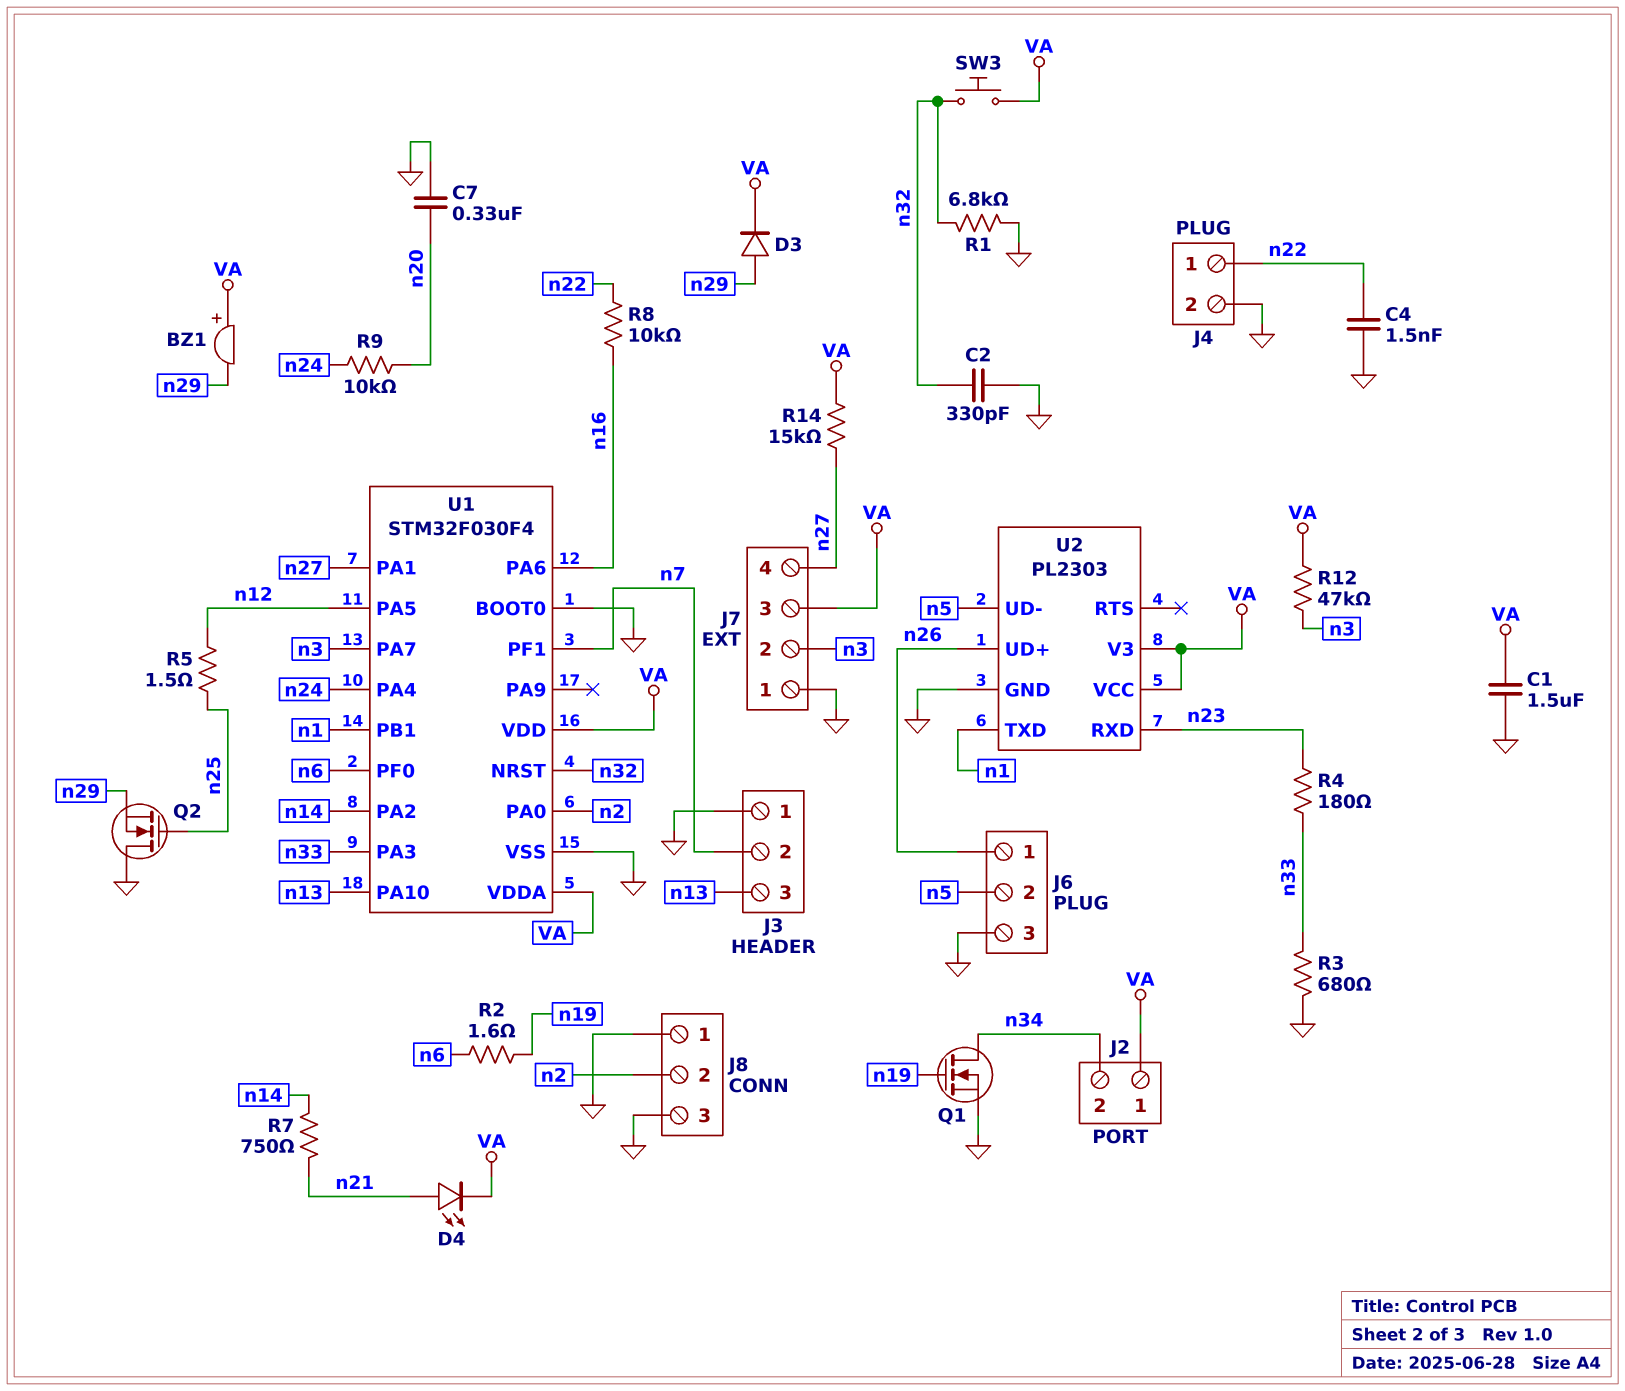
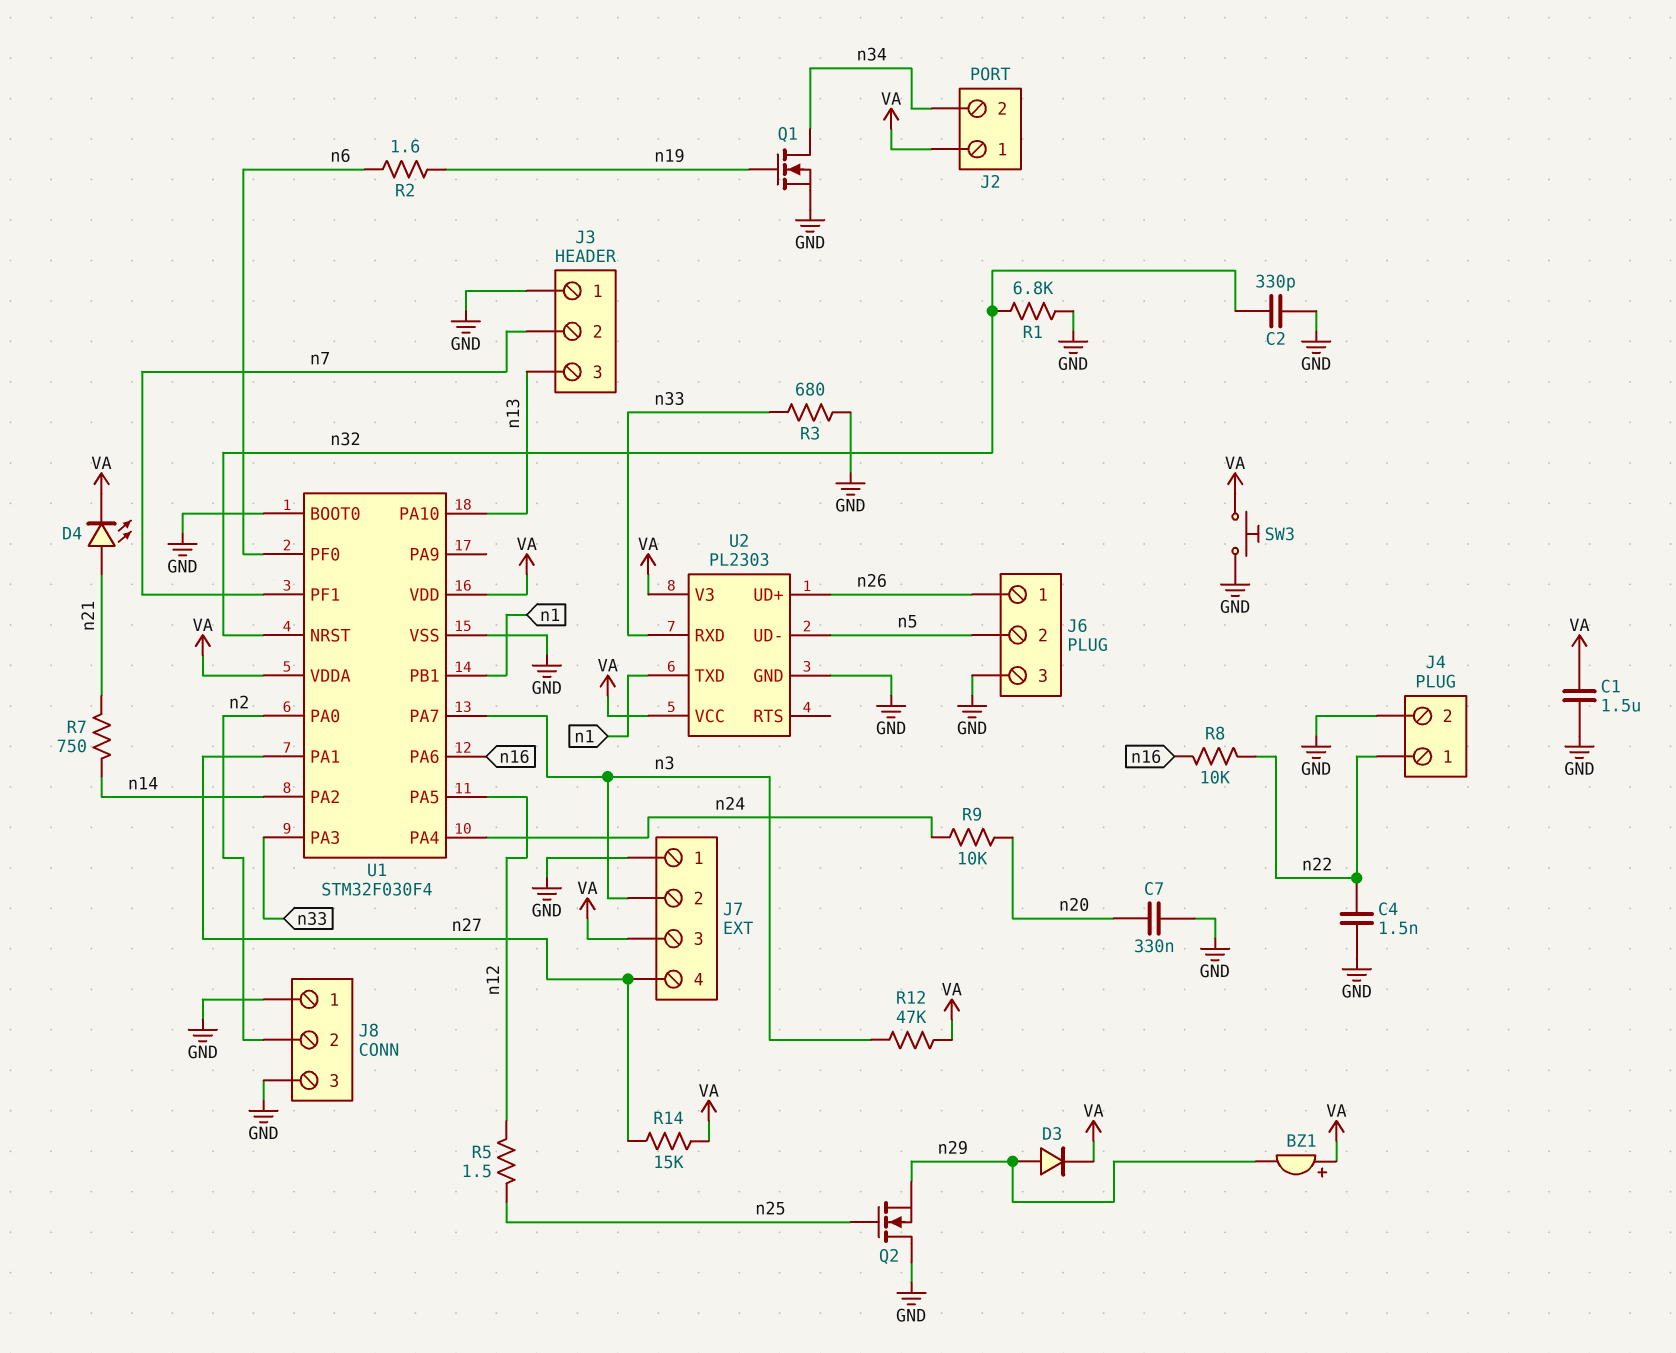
R4: 180 (n23, n33) -> none
SW3: button (VA, n32) -> button (GND, VA)
U2 pin RXD: n23 -> n33

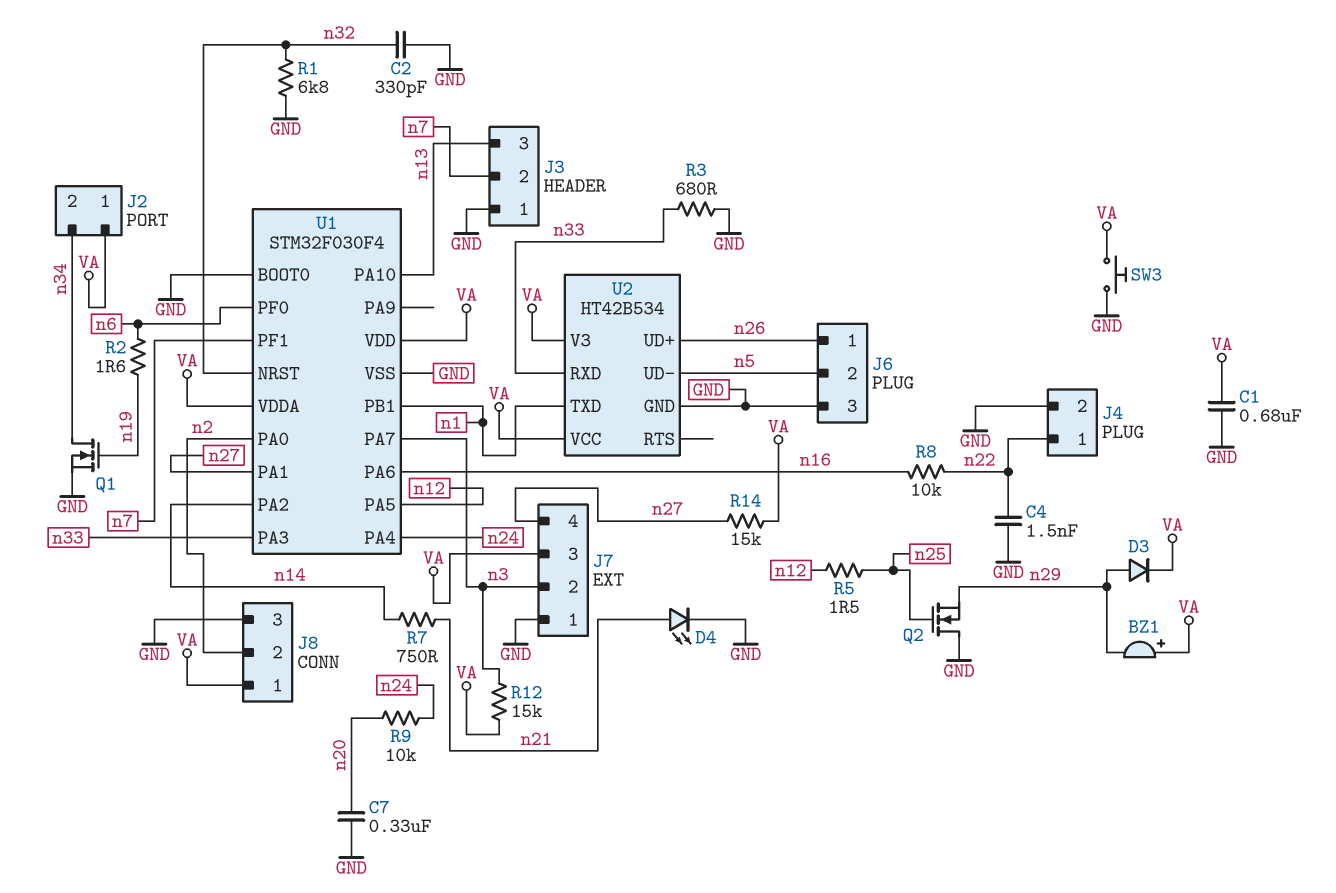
C1: 1.5uF (GND, VA) -> 680nF (GND, VA)
D4: LED (A n21, K VA) -> LED (A n21, K GND)
J8 pin 1: GND -> VA
R12: 47k (VA, n3) -> 15k (VA, n3)
U2: PL2303 -> HT42B534

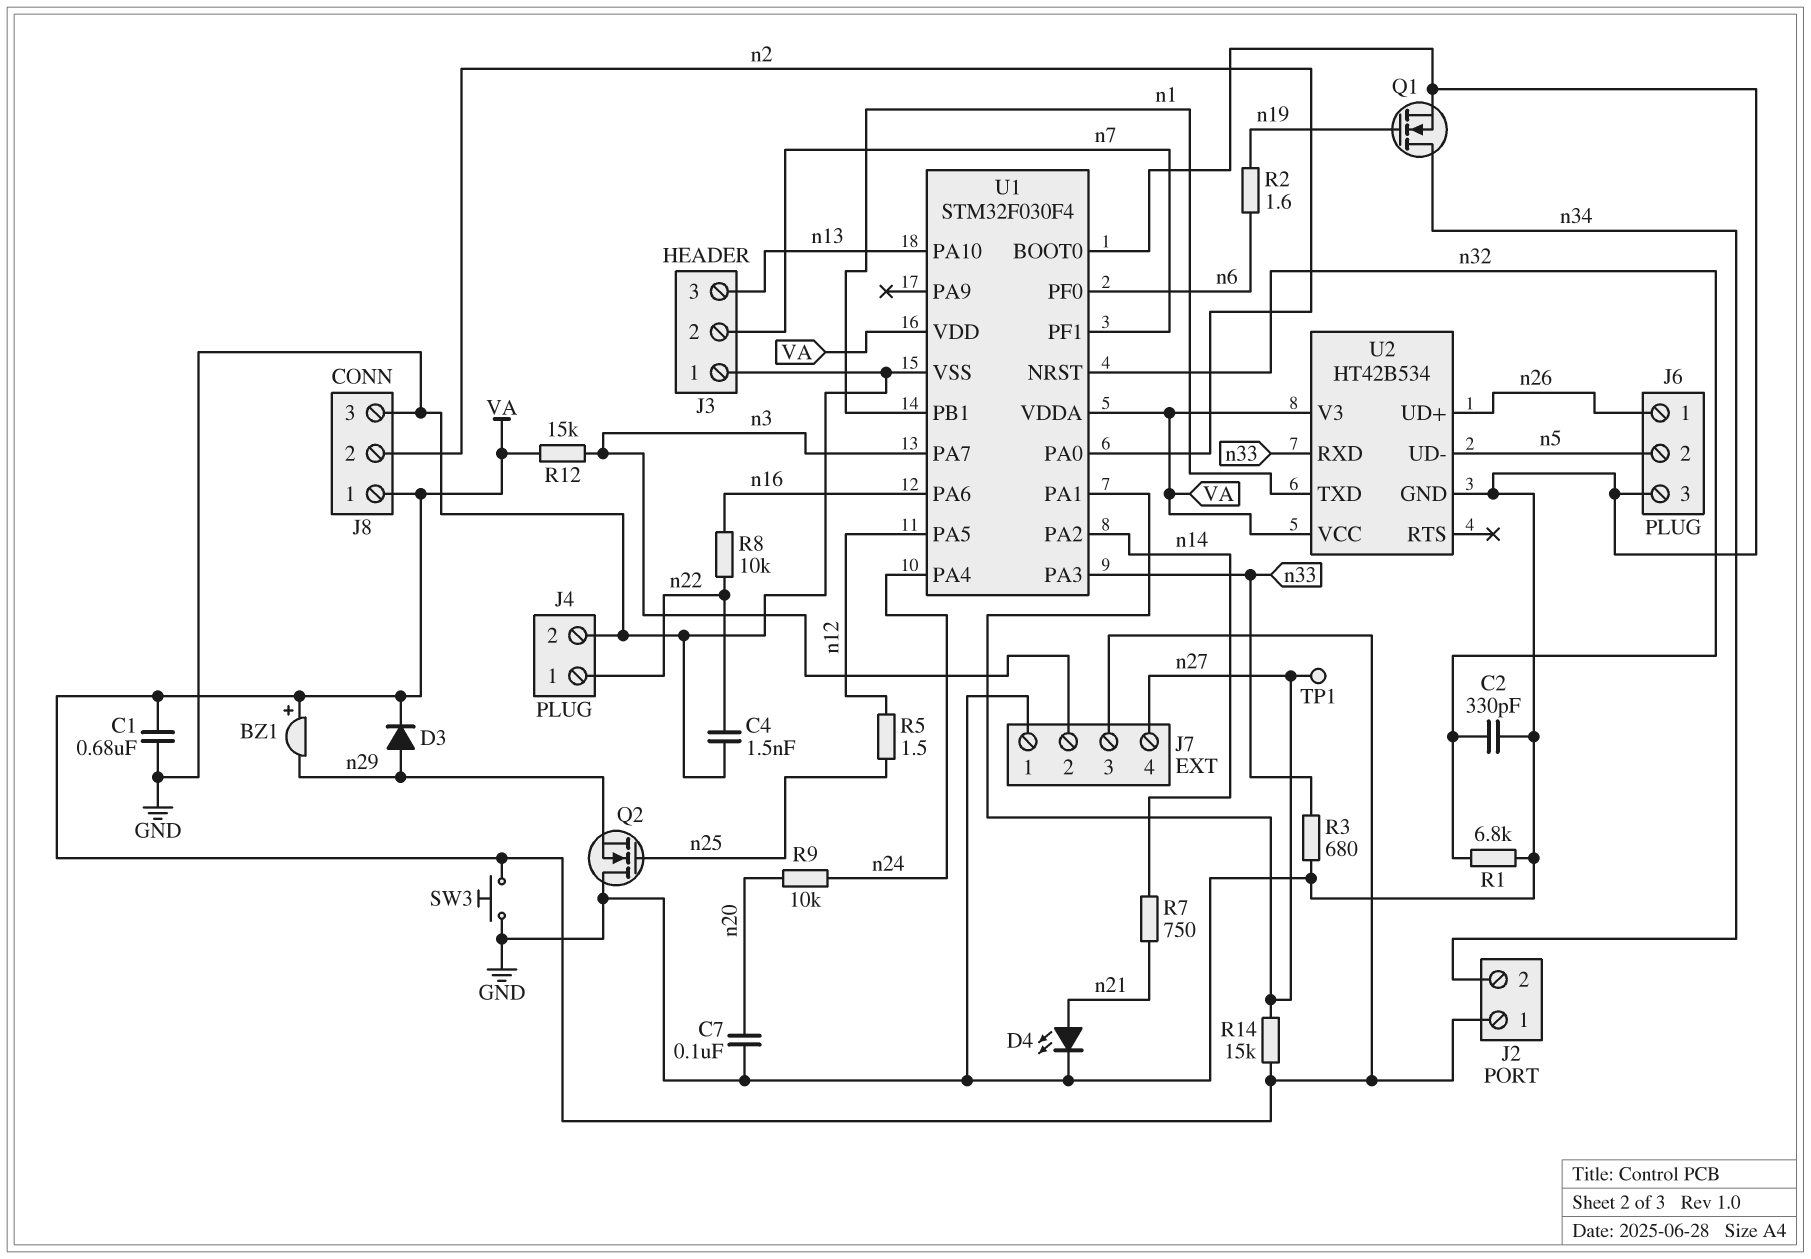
C7: 330nF (GND, n20) -> 100nF (GND, n20)
TP1: none -> test point (n27)

